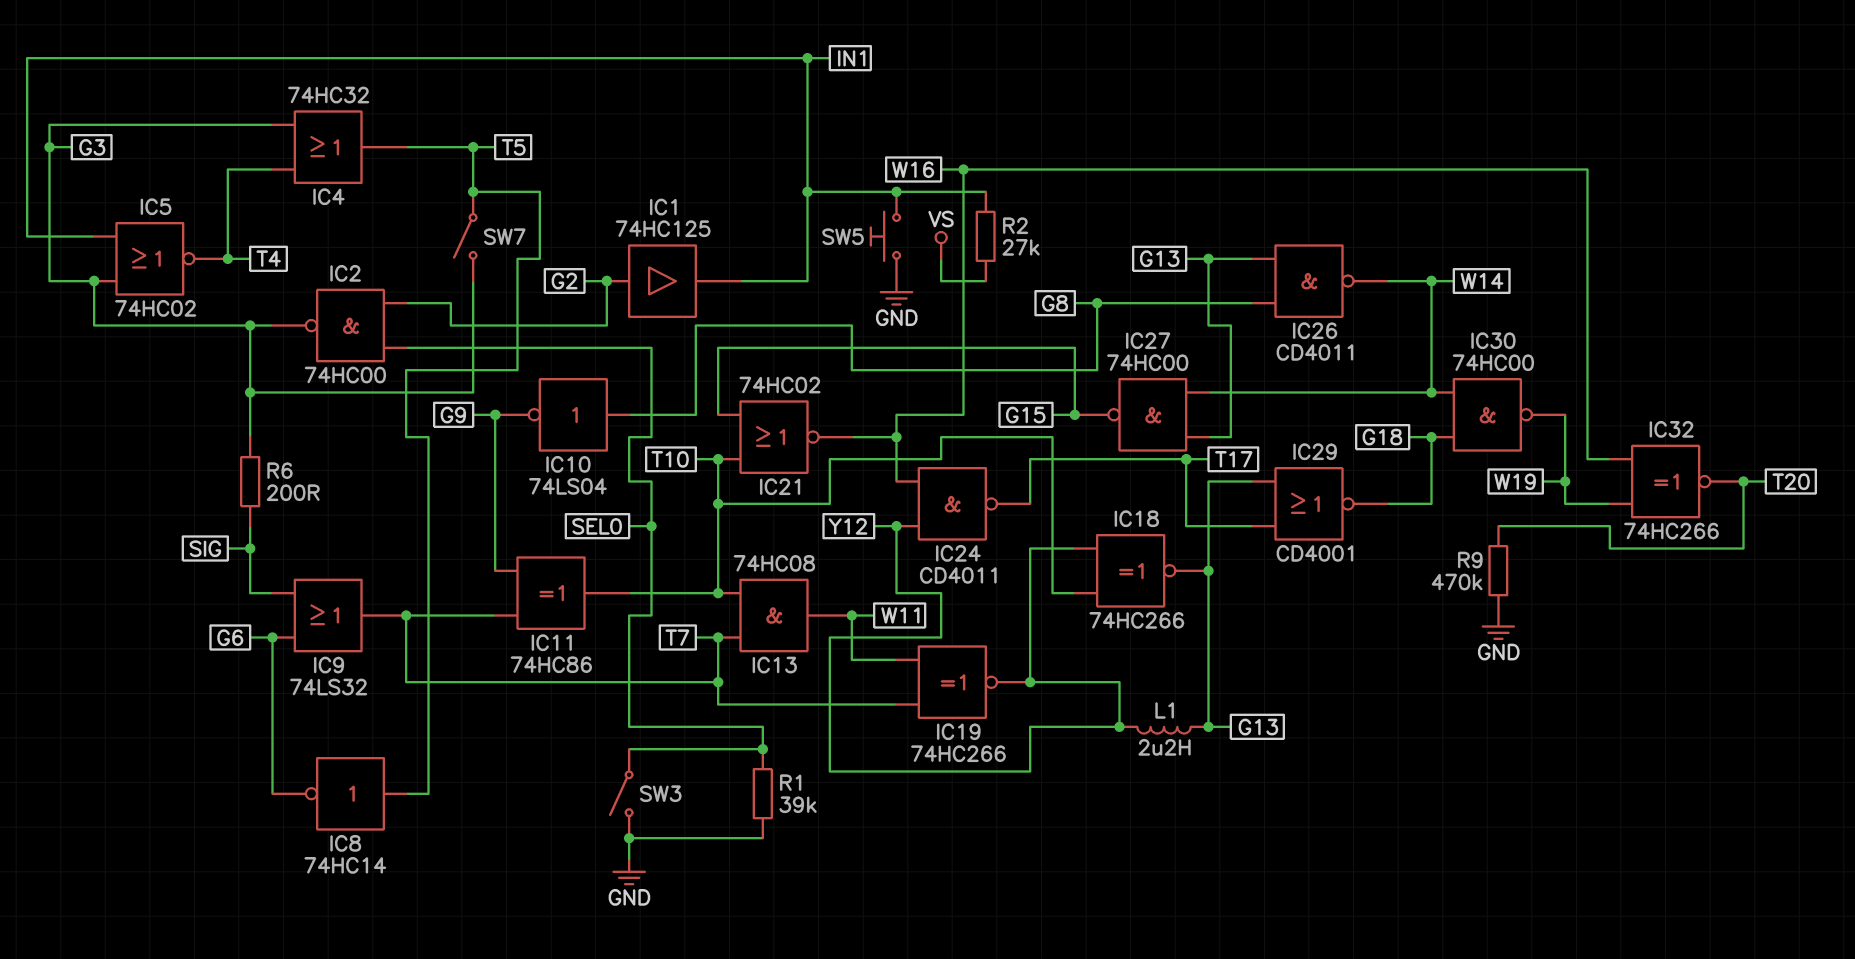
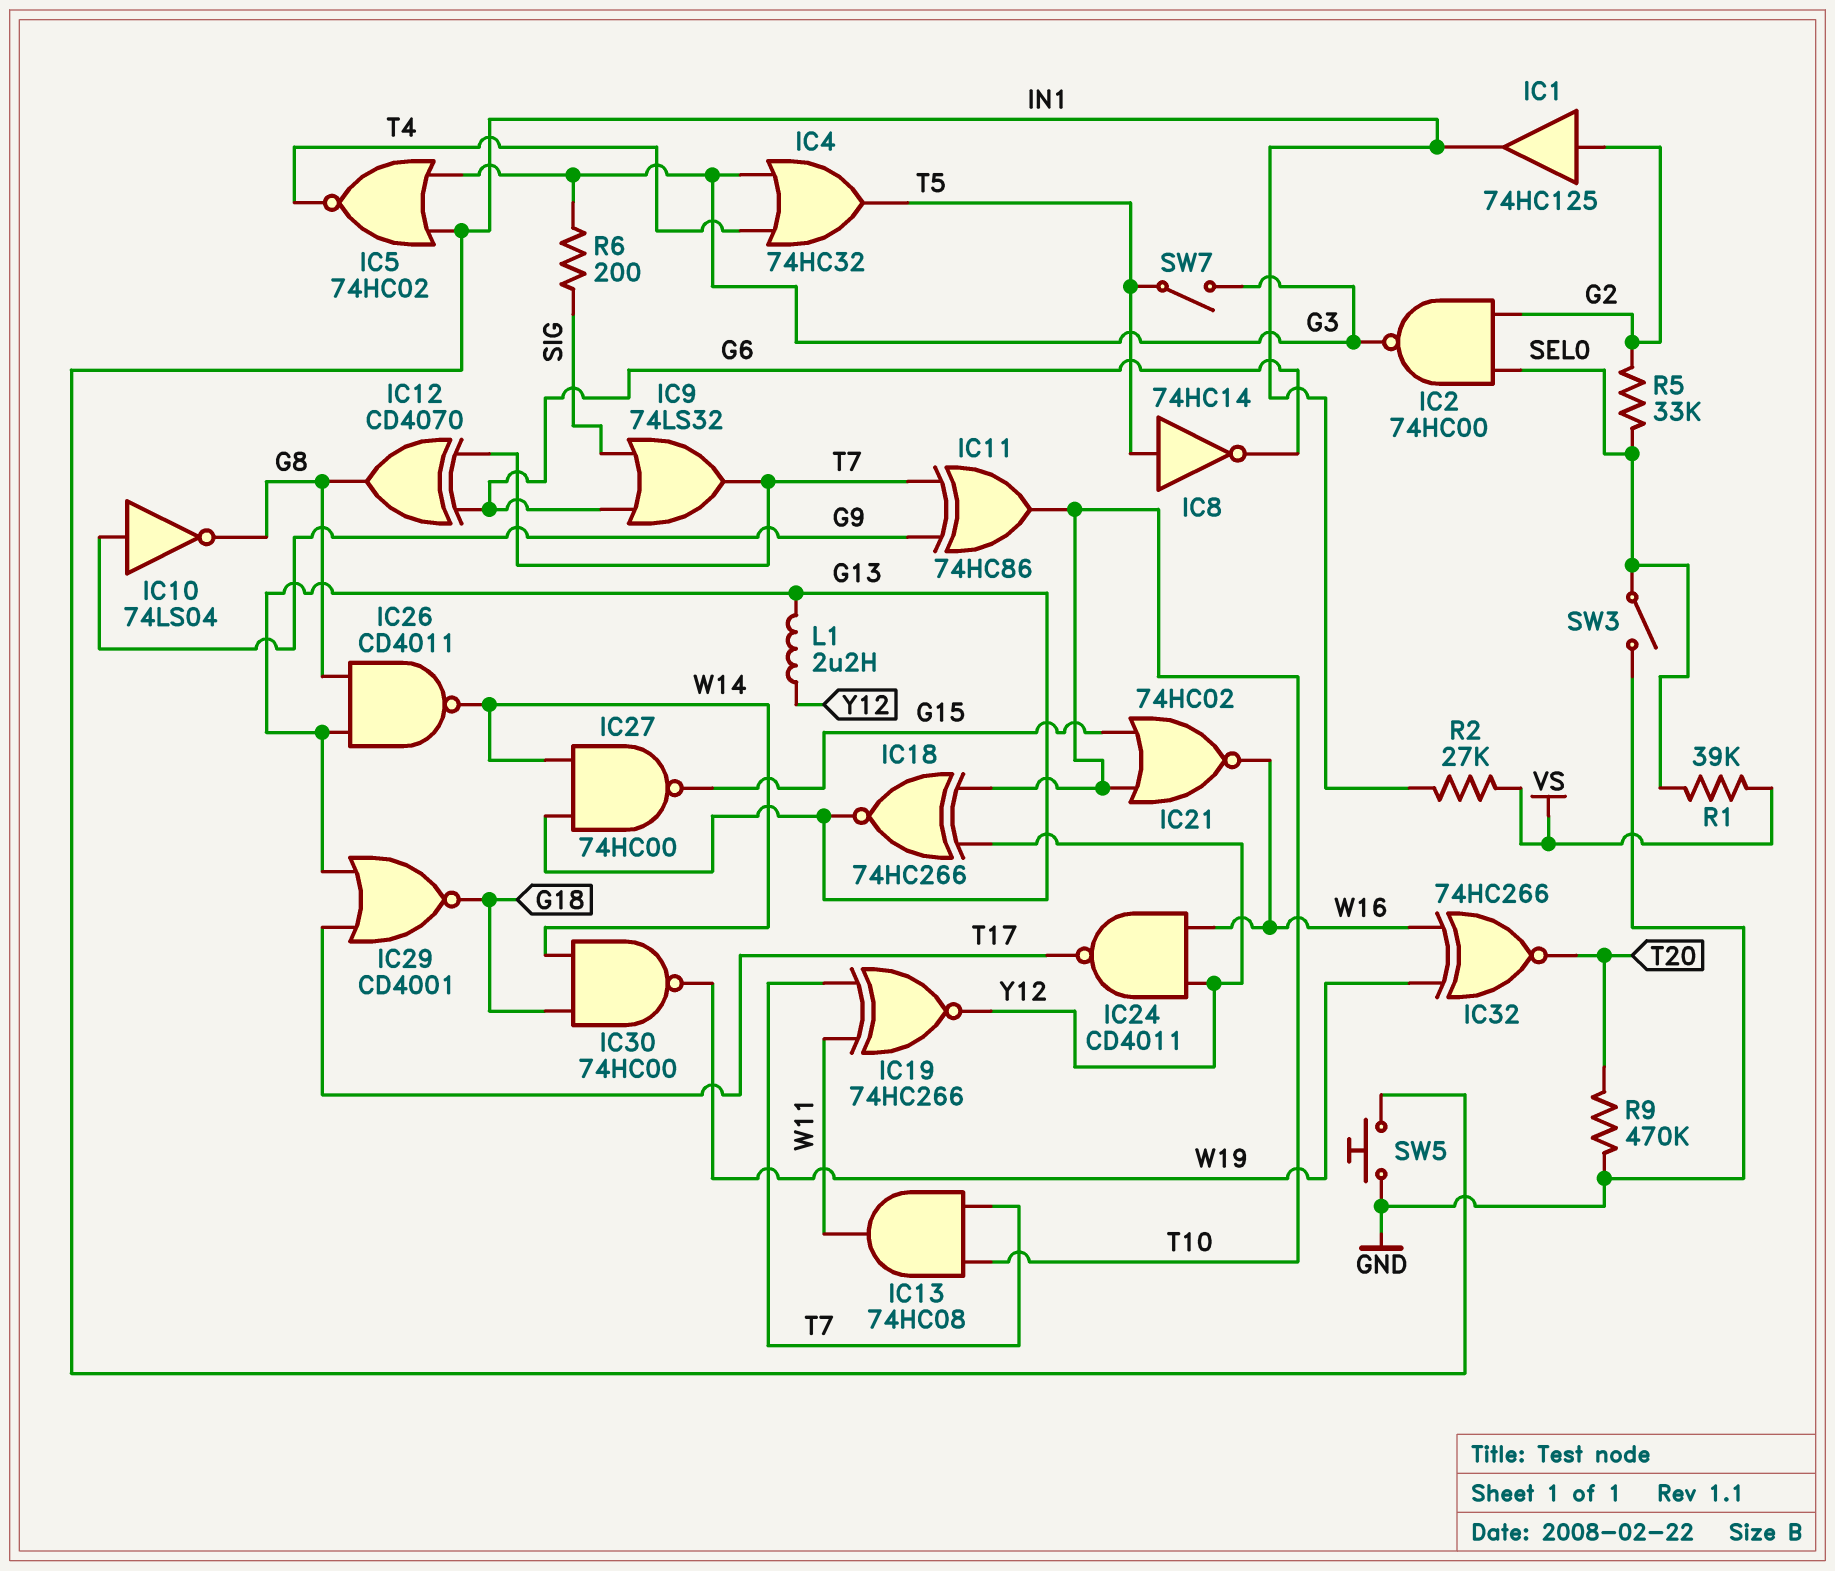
IC10: NOT 74LS04 (in G8, out G9) -> NOT 74LS04 (in G9, out G8)
IC12: none -> XOR CD4070 (in G6, in T7, out G8)
R1: 39k (GND, SEL0) -> 39k (SEL0, VS)
R5: none -> 33k (G2, SEL0)

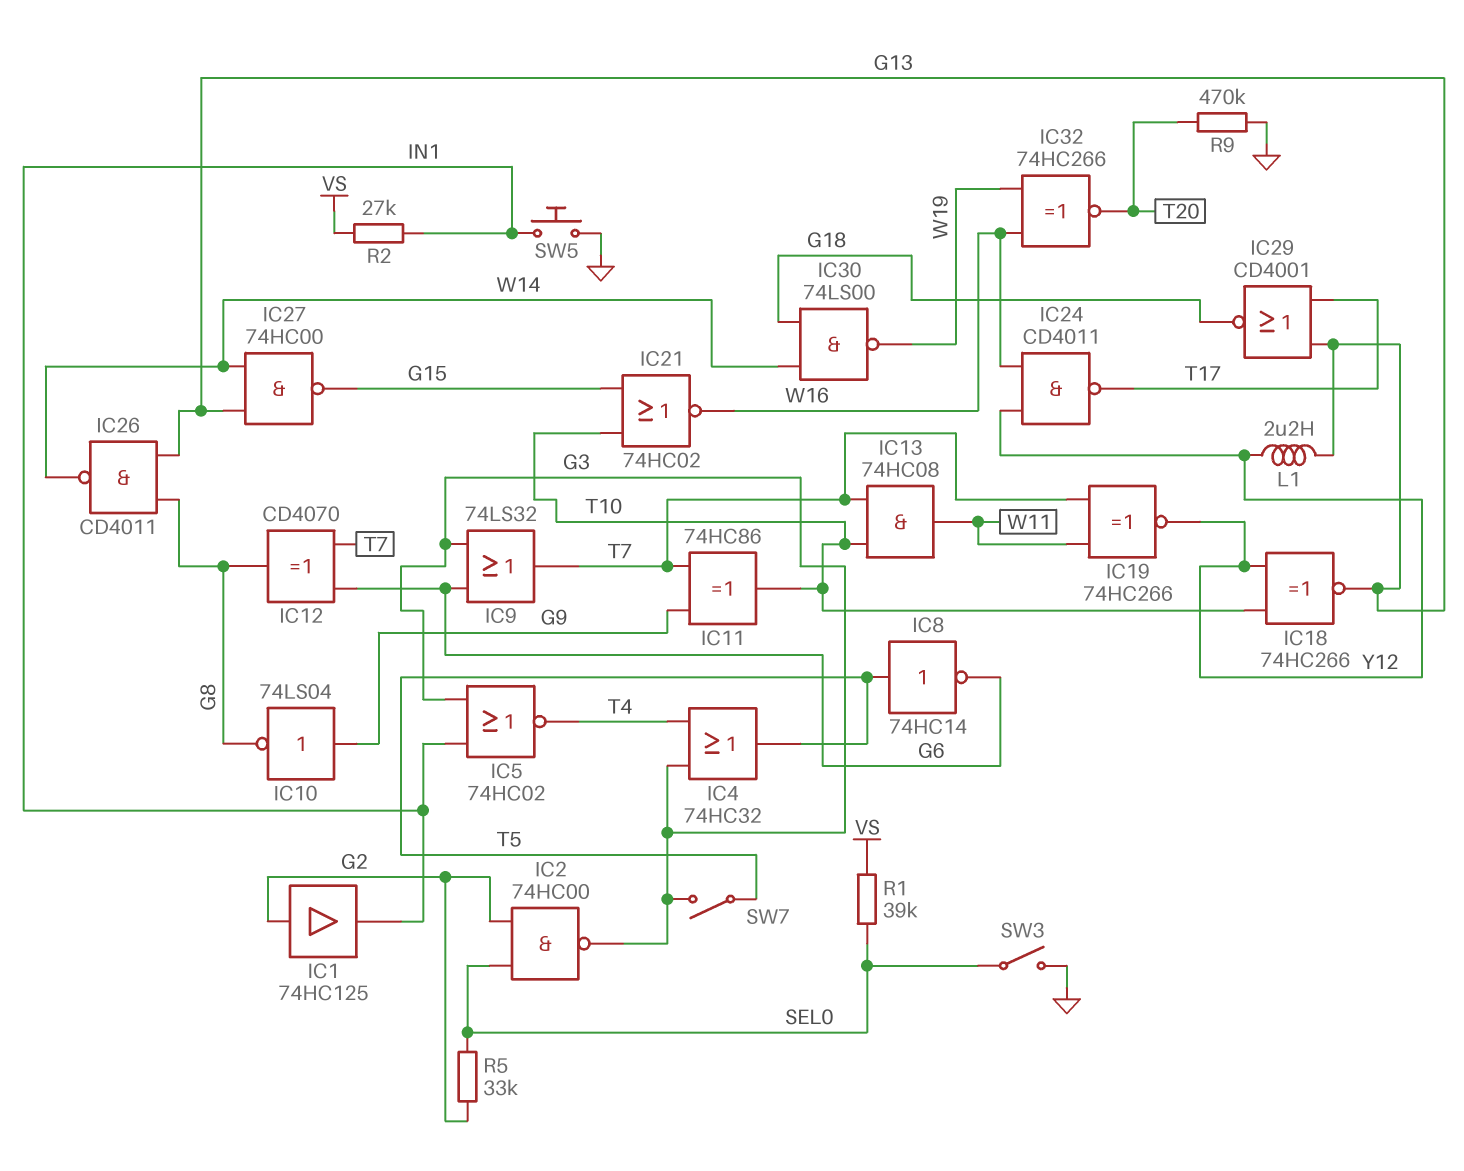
IC9: OR 74LS32 (in G6, in SIG, out T7) -> OR 74LS32 (in G3, in G6, out T7)
IC30: NAND 74HC00 (in G18, in W14, out W19) -> NAND 74LS00 (in G18, in W14, out W19)
R6: 200 (G3, SIG) -> none

